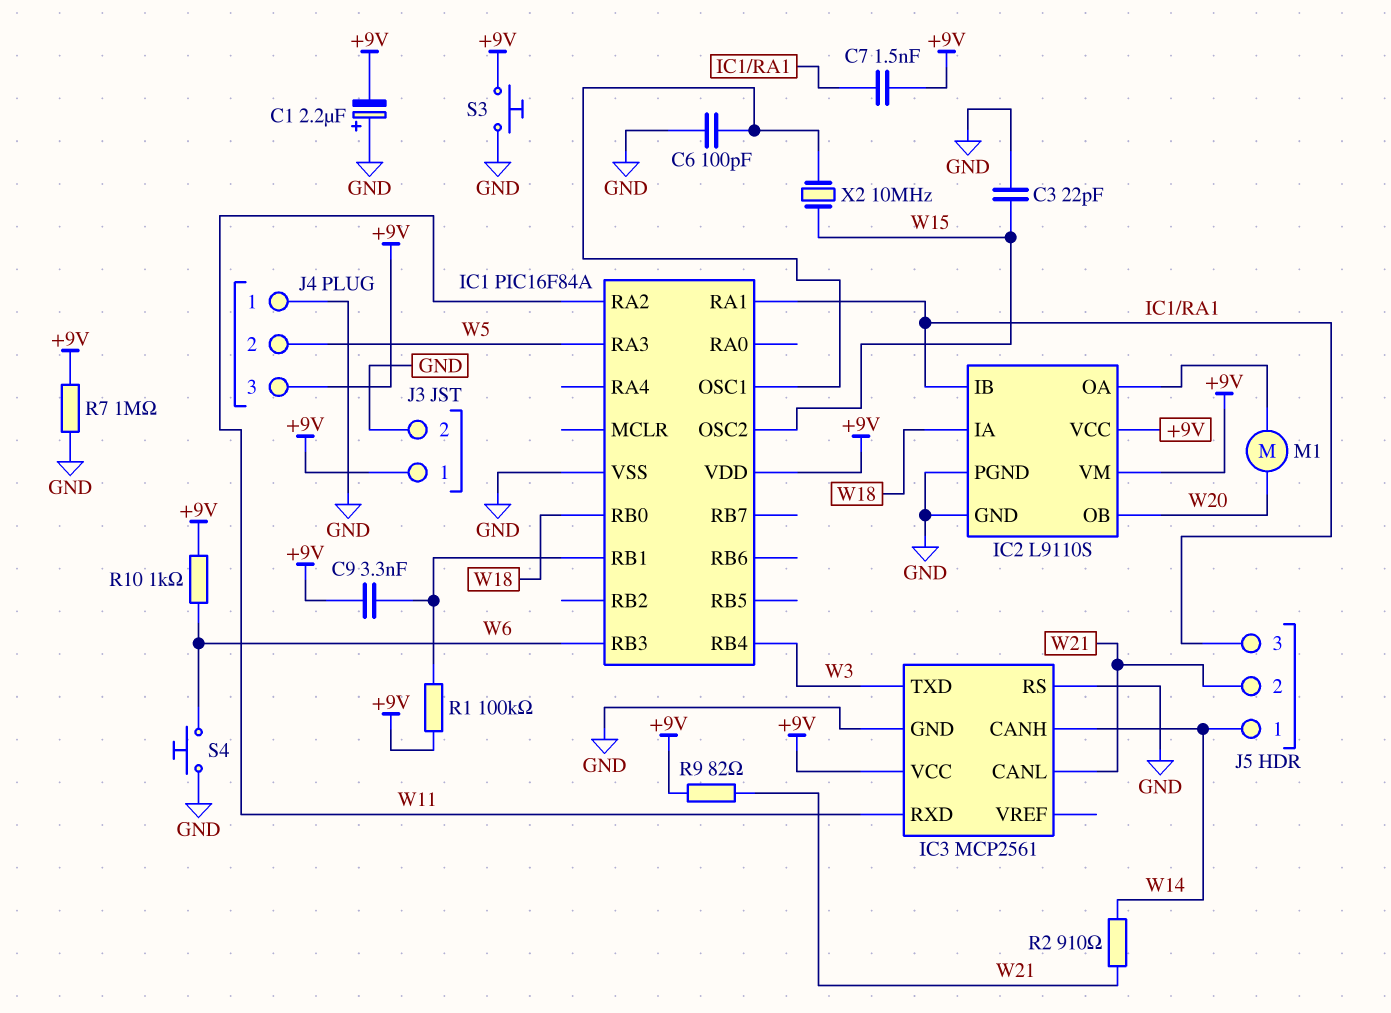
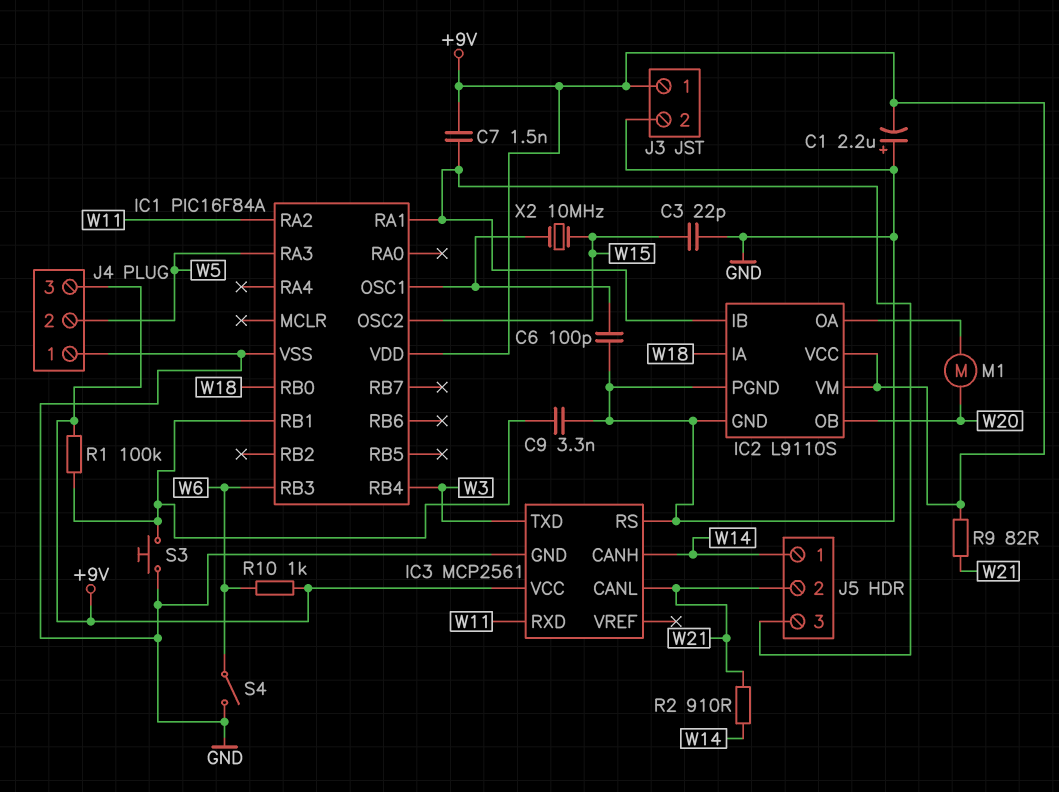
C9: 3.3nF (+9V, IC1/RB1) -> 3.3nF (GND, IC1/RB1)
R7: 1M (+9V, GND) -> none
S3: button (+9V, GND) -> button (GND, IC1/RB1)
S4: button (GND, W6) -> switch (GND, W6)

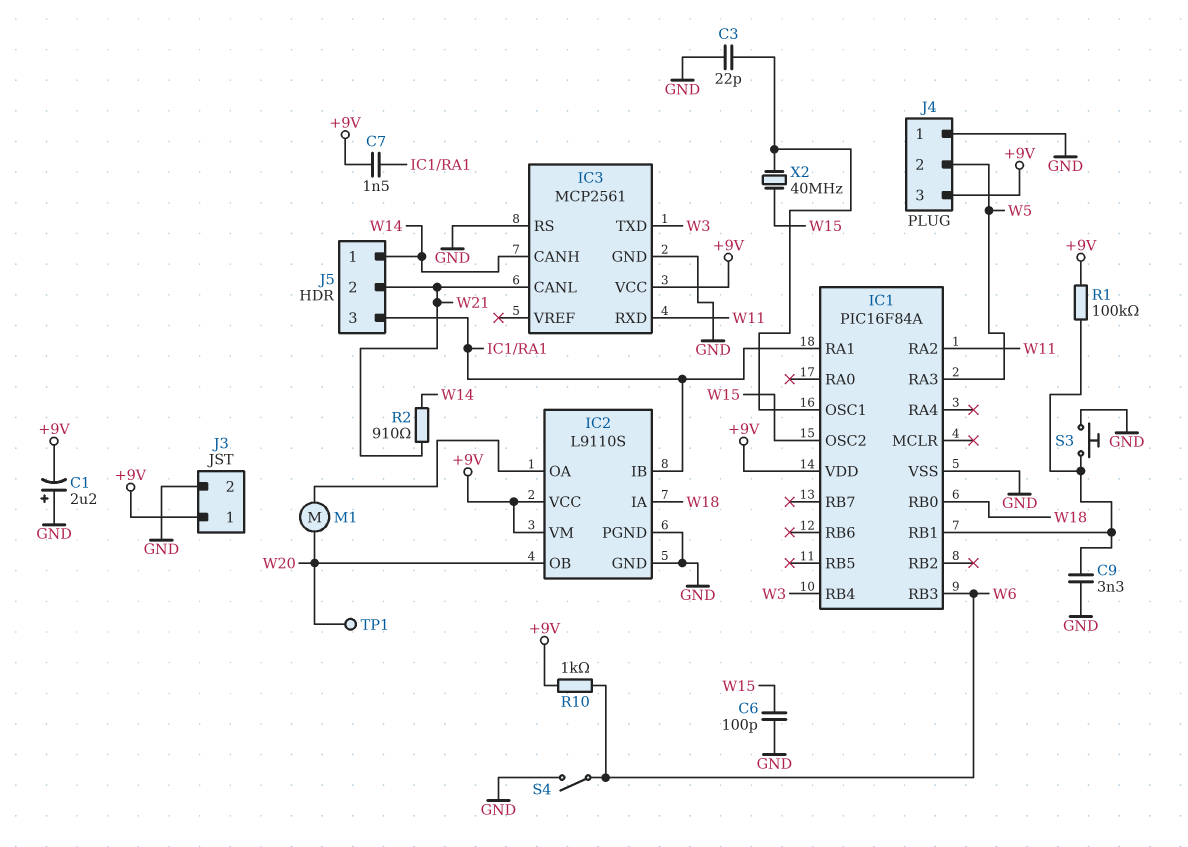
C3: 22pF (GND, W15) -> 22pF (GND, IC1/OSC1)
C6: 100pF (GND, IC1/OSC1) -> 100pF (GND, W15)
R9: 82 (+9V, W21) -> none
TP1: none -> test point (W20)
X2: 10MHz (IC1/OSC1, W15) -> 40MHz (IC1/OSC1, W15)

